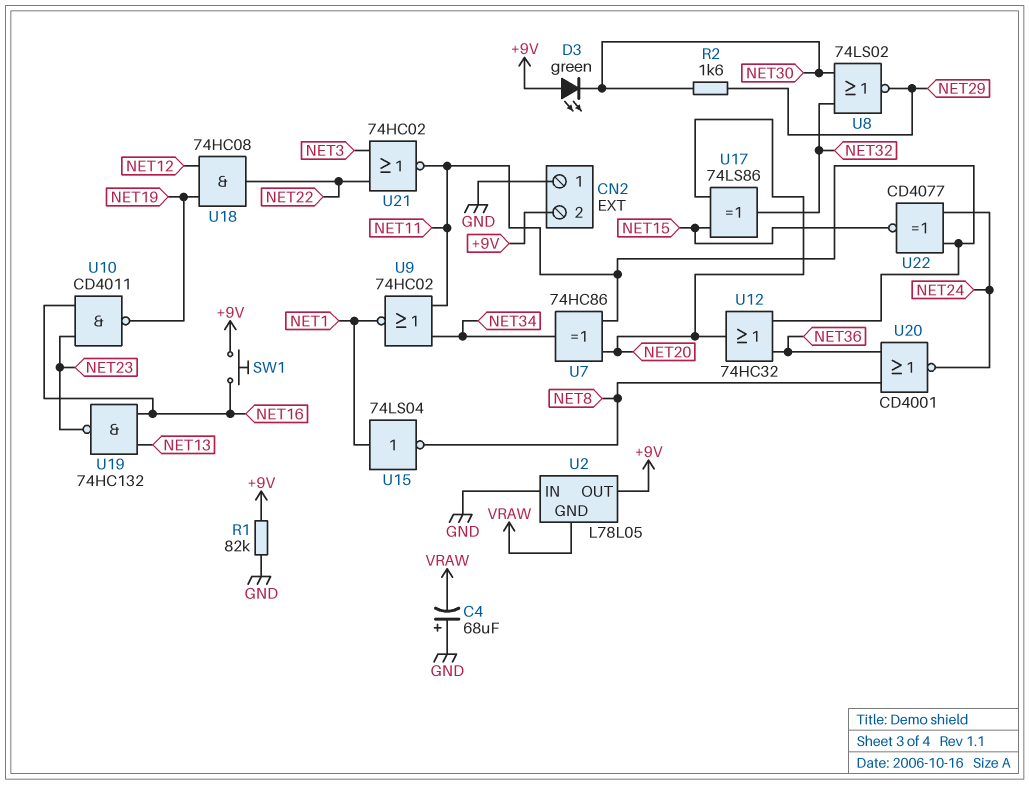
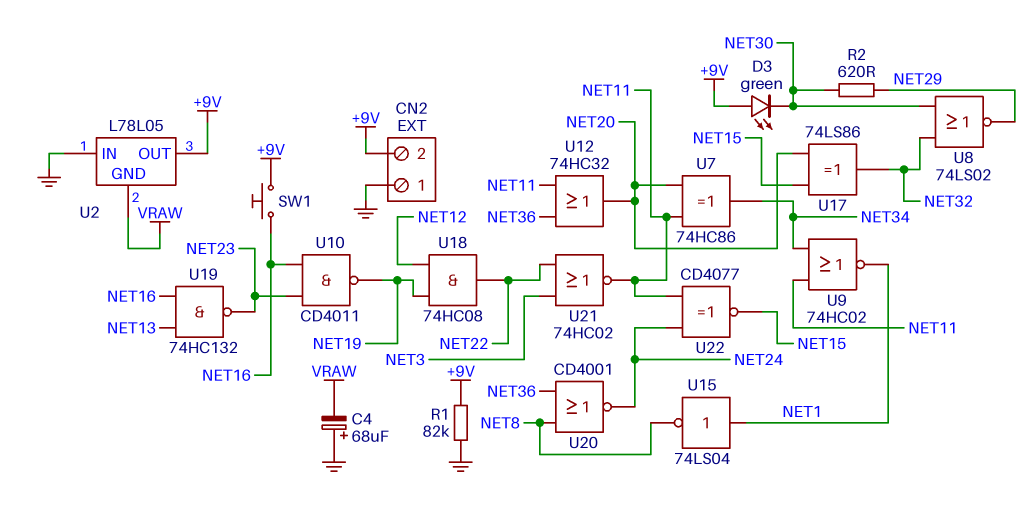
R2: 1.6k (NET29, NET30) -> 620 (NET29, NET30)

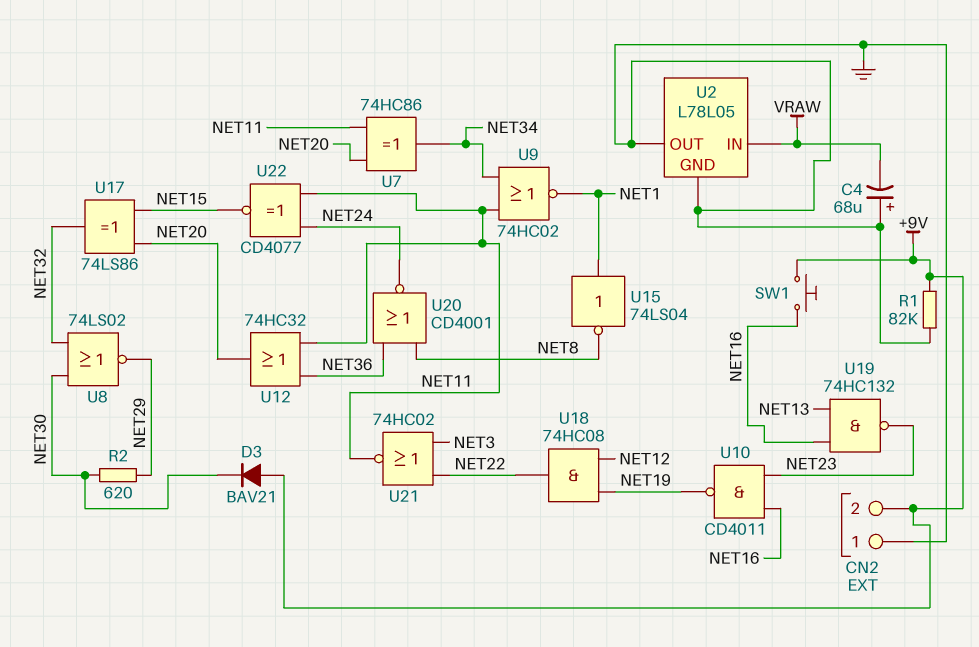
D3: LED green (A +9V, K NET30) -> diode BAV21 (A +9V, K NET30)
U2 pin GND: VRAW -> GND
U2 pin IN: GND -> VRAW
U2 pin OUT: +9V -> GND

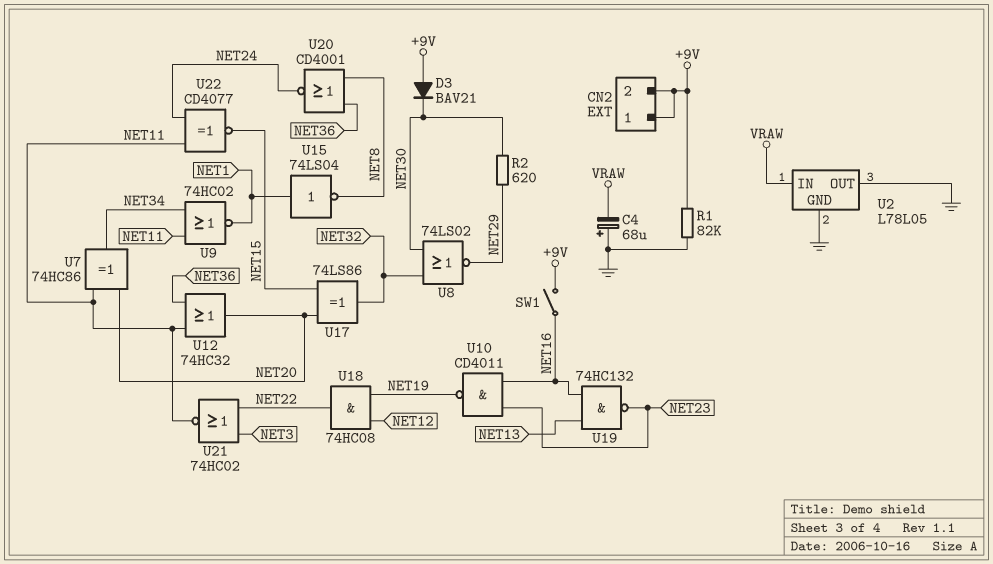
CN2 pin 1: GND -> +9V
SW1: button (+9V, NET16) -> switch (+9V, NET16)

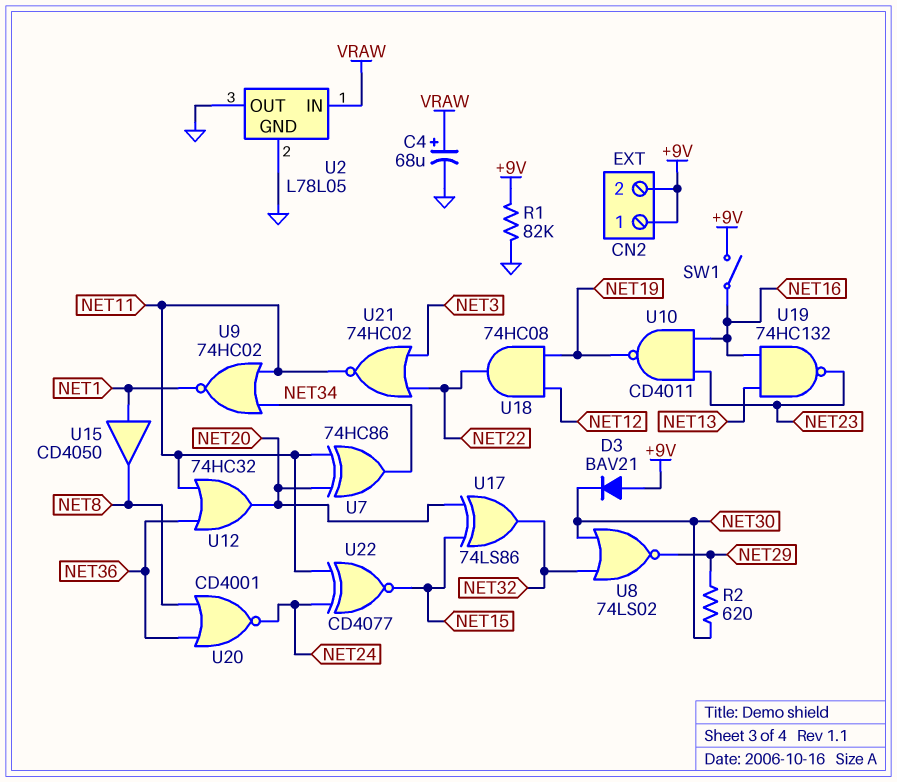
C4: 68uF (plus GND, minus VRAW) -> 68uF (plus VRAW, minus GND)
U15: NOT 74LS04 (in NET1, out NET8) -> buffer CD4050 (in NET1, out NET8)

